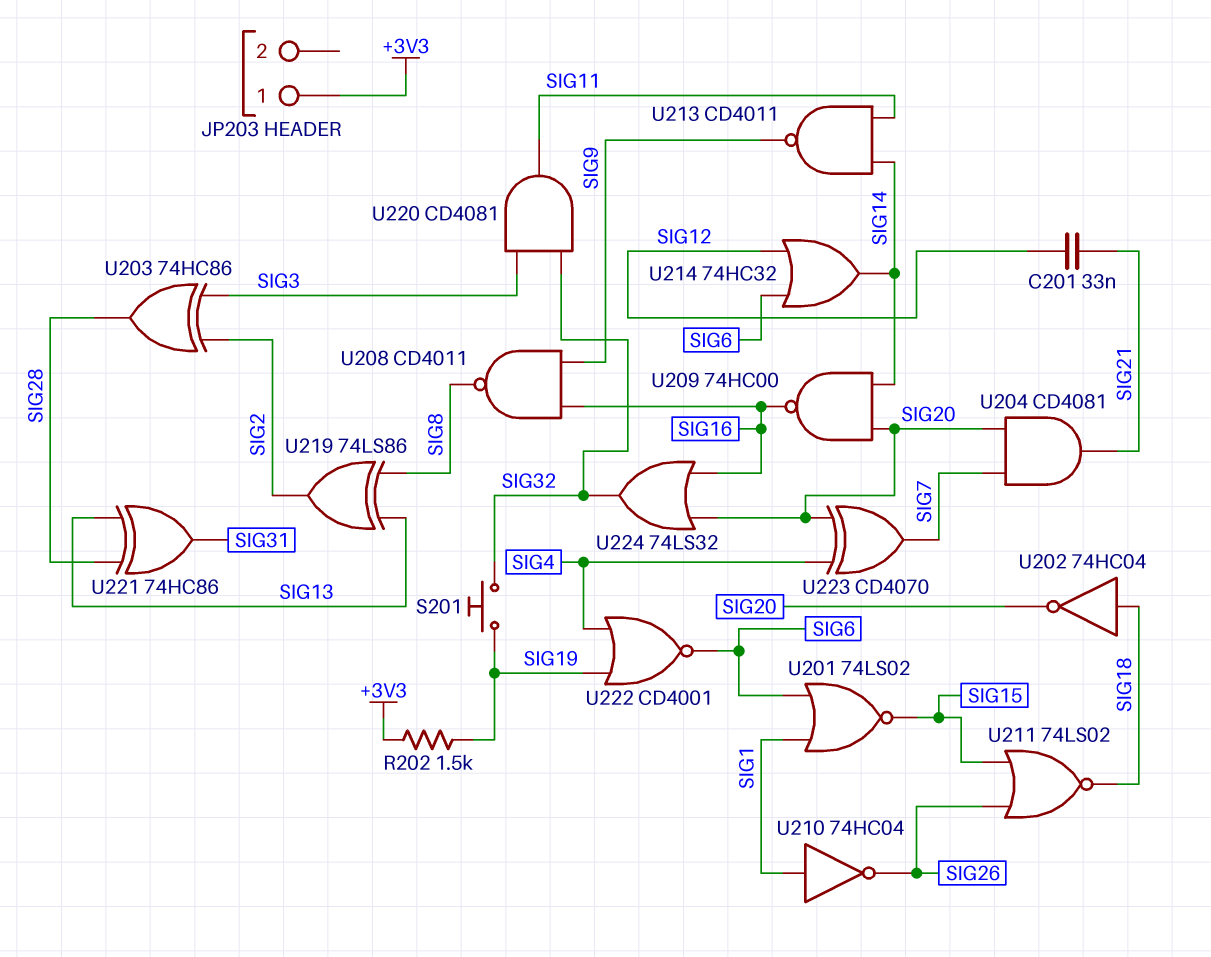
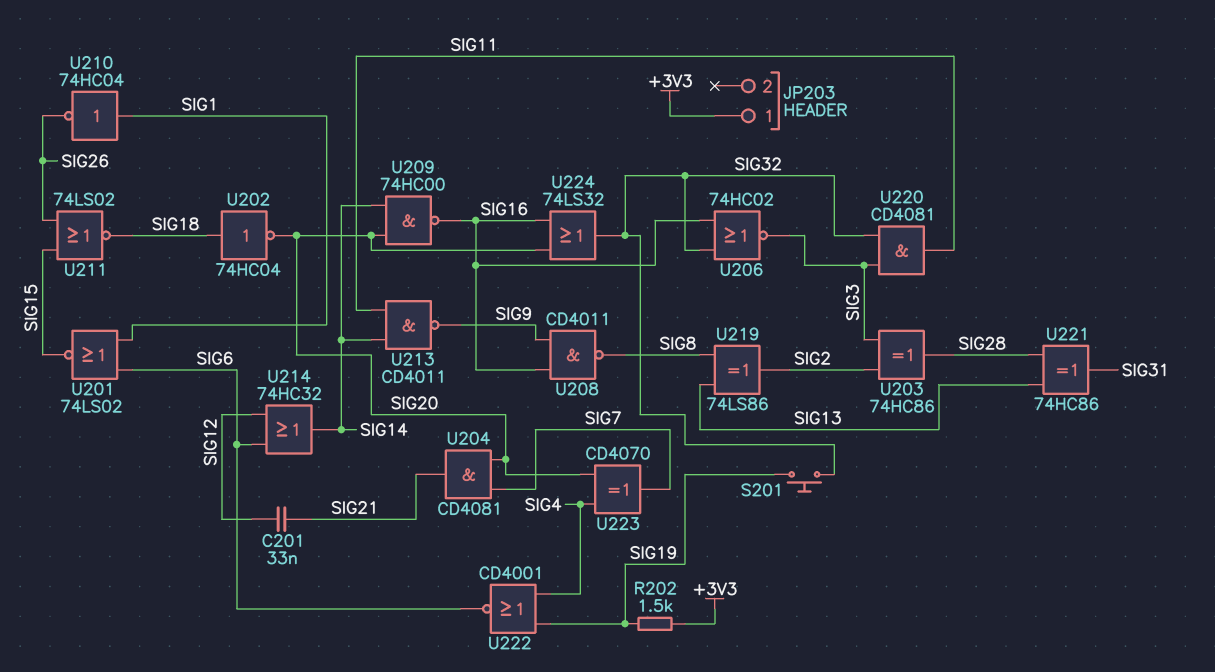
U206: none -> NOR 74HC02 (in SIG16, in SIG32, out SIG3)

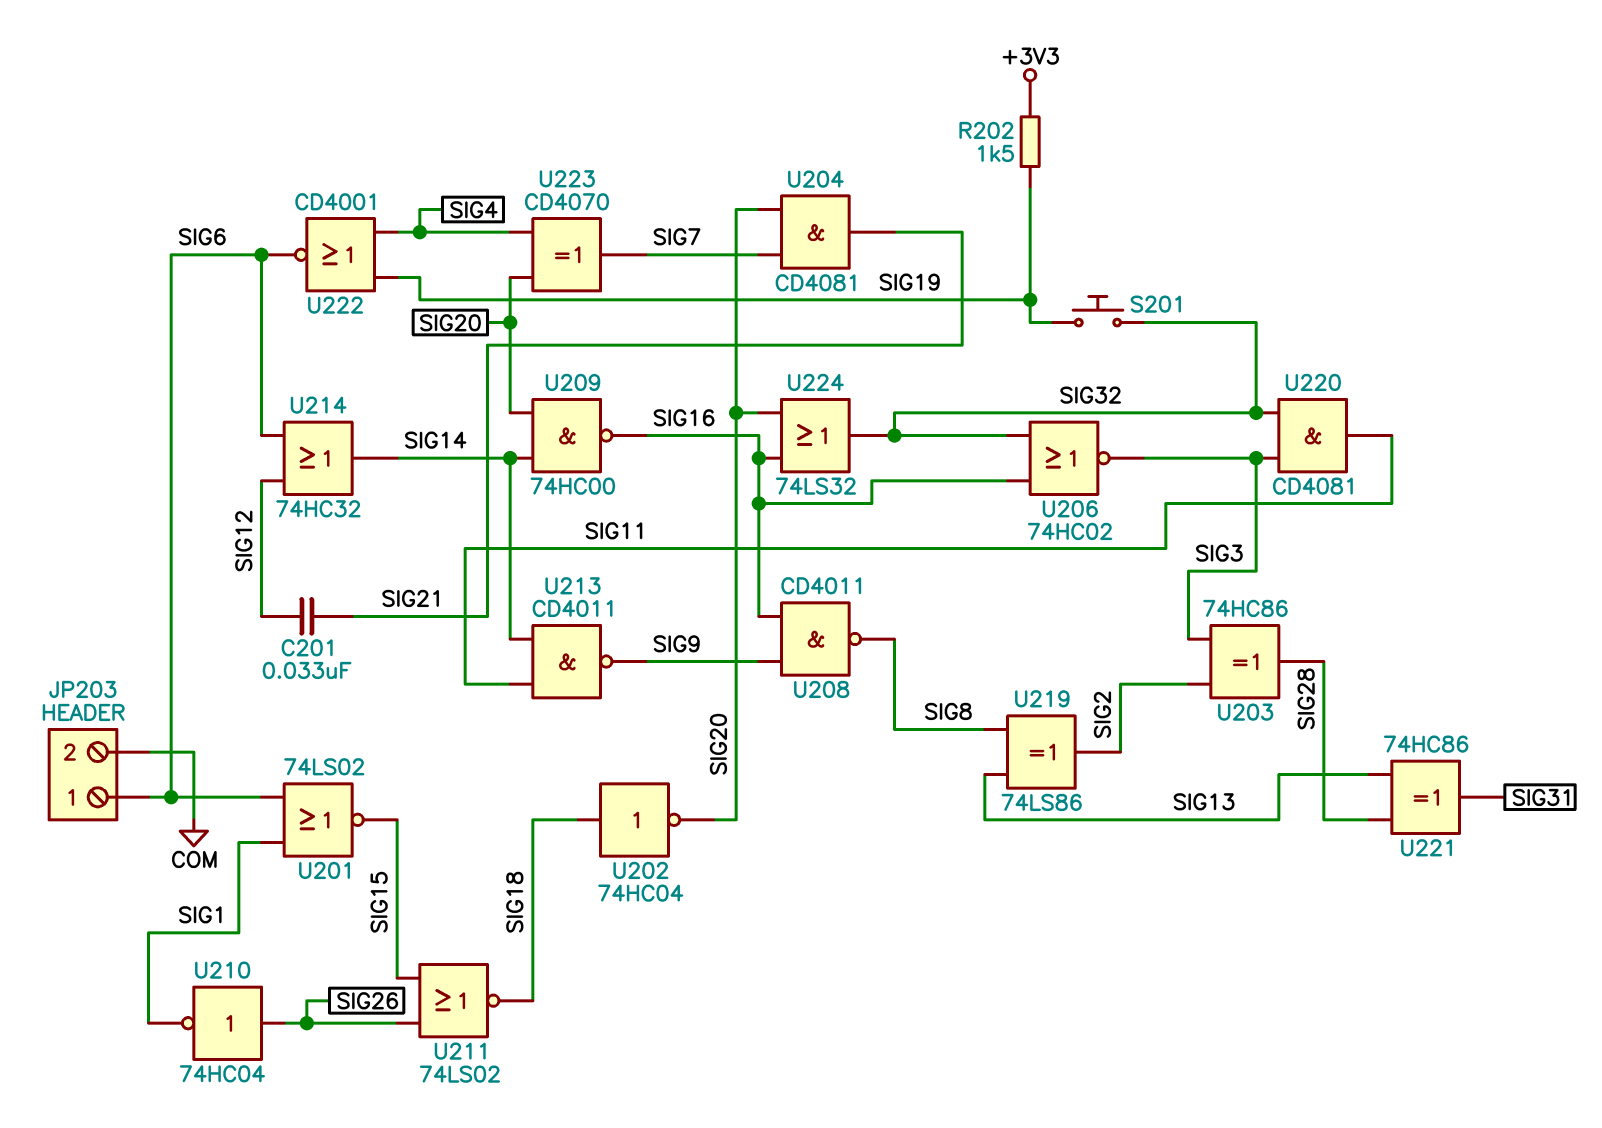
JP203 pin 1: +3V3 -> SIG6
JP203 pin 2: none -> COM
U210: NOT 74HC04 (in SIG1, out SIG26) -> NOT 74HC04 (in SIG26, out SIG1)

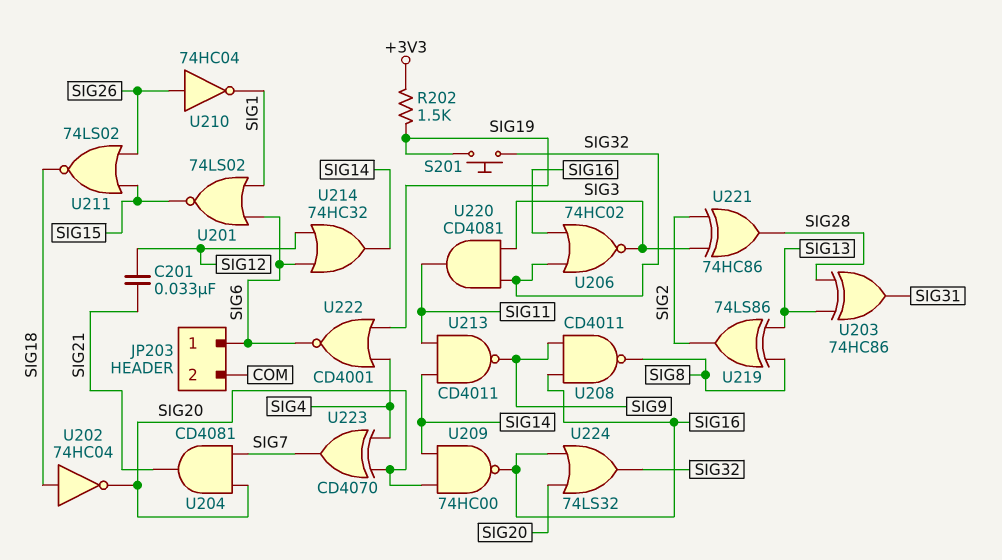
U203: XOR 74HC86 (in SIG2, in SIG3, out SIG28) -> XOR 74HC86 (in SIG13, in SIG28, out SIG31)
U221: XOR 74HC86 (in SIG13, in SIG28, out SIG31) -> XOR 74HC86 (in SIG2, in SIG3, out SIG28)

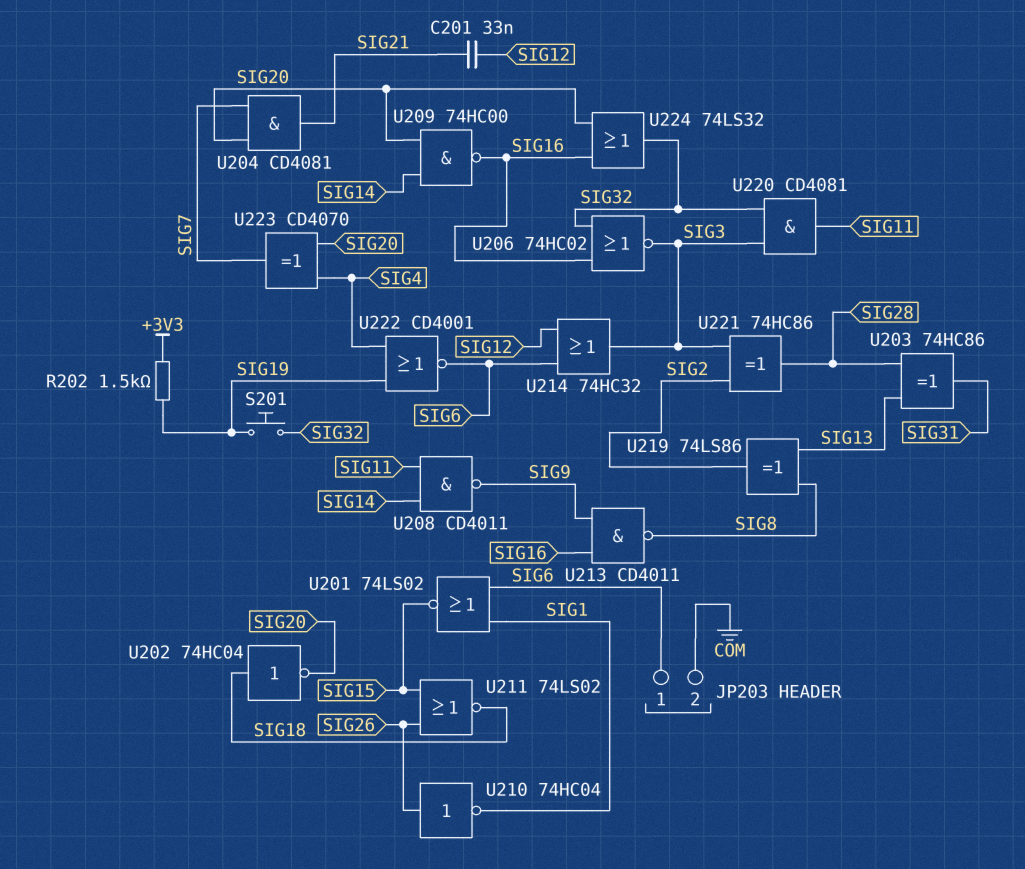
U208: NAND CD4011 (in SIG9, in SIG16, out SIG8) -> NAND CD4011 (in SIG11, in SIG14, out SIG9)
U213: NAND CD4011 (in SIG11, in SIG14, out SIG9) -> NAND CD4011 (in SIG9, in SIG16, out SIG8)
U214: OR 74HC32 (in SIG6, in SIG12, out SIG14) -> OR 74HC32 (in SIG6, in SIG12, out SIG3)

